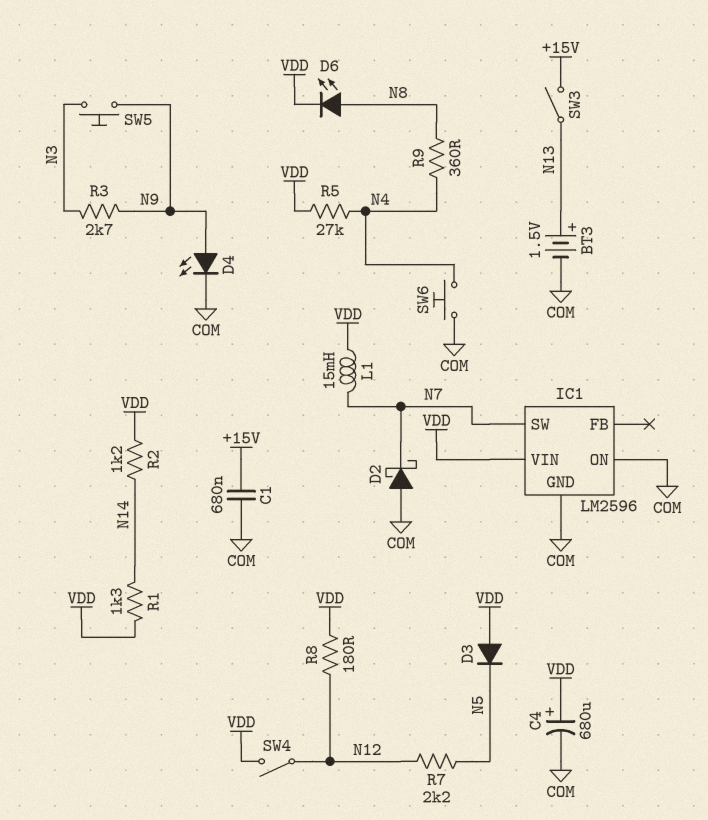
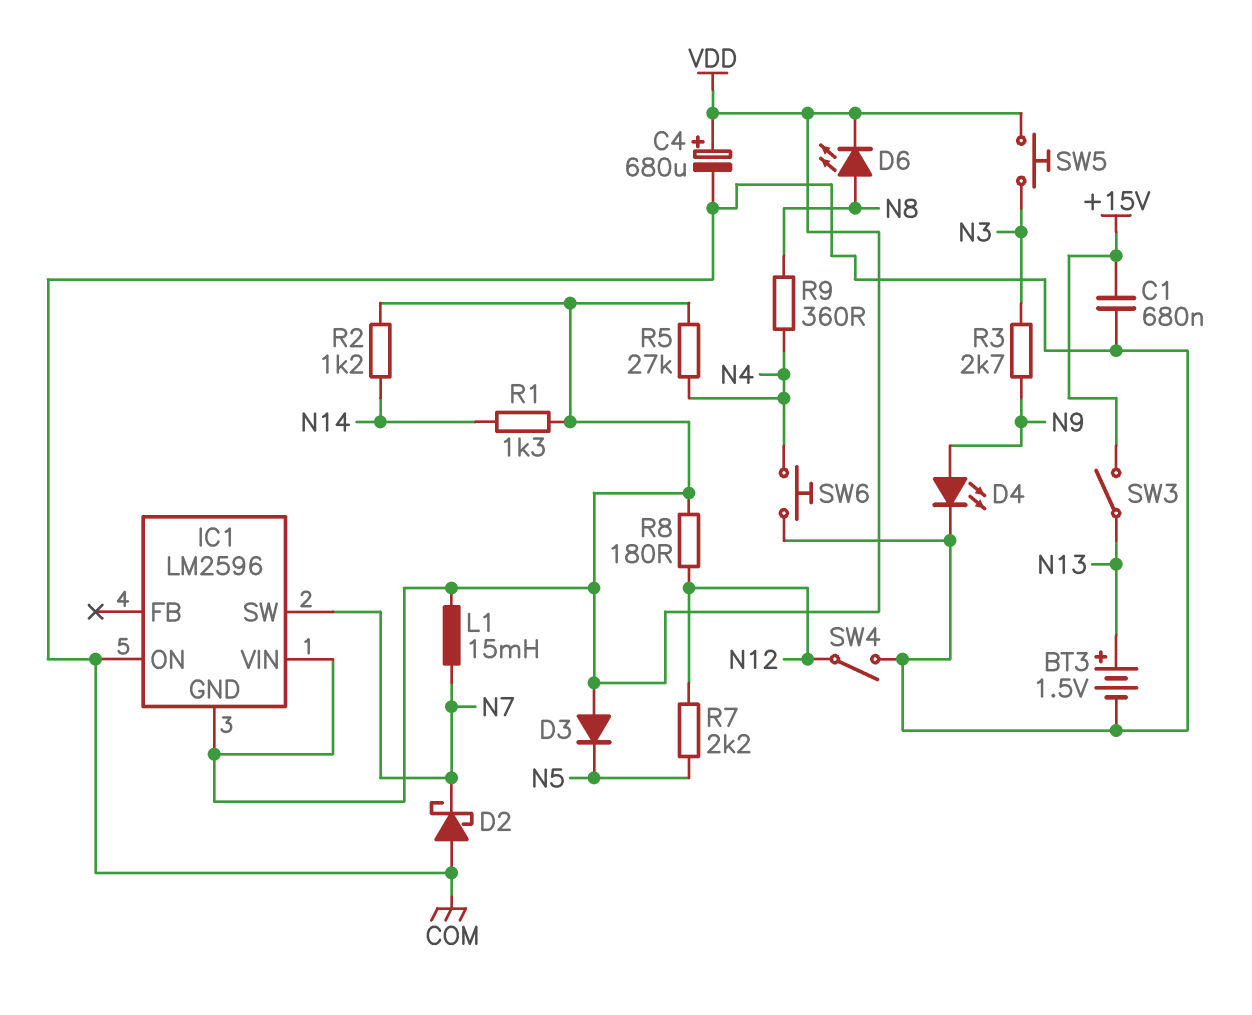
IC1 pin GND: COM -> VDD
SW4: switch (N12, VDD) -> switch (COM, N12)
SW5: button (N3, N9) -> button (N3, VDD)

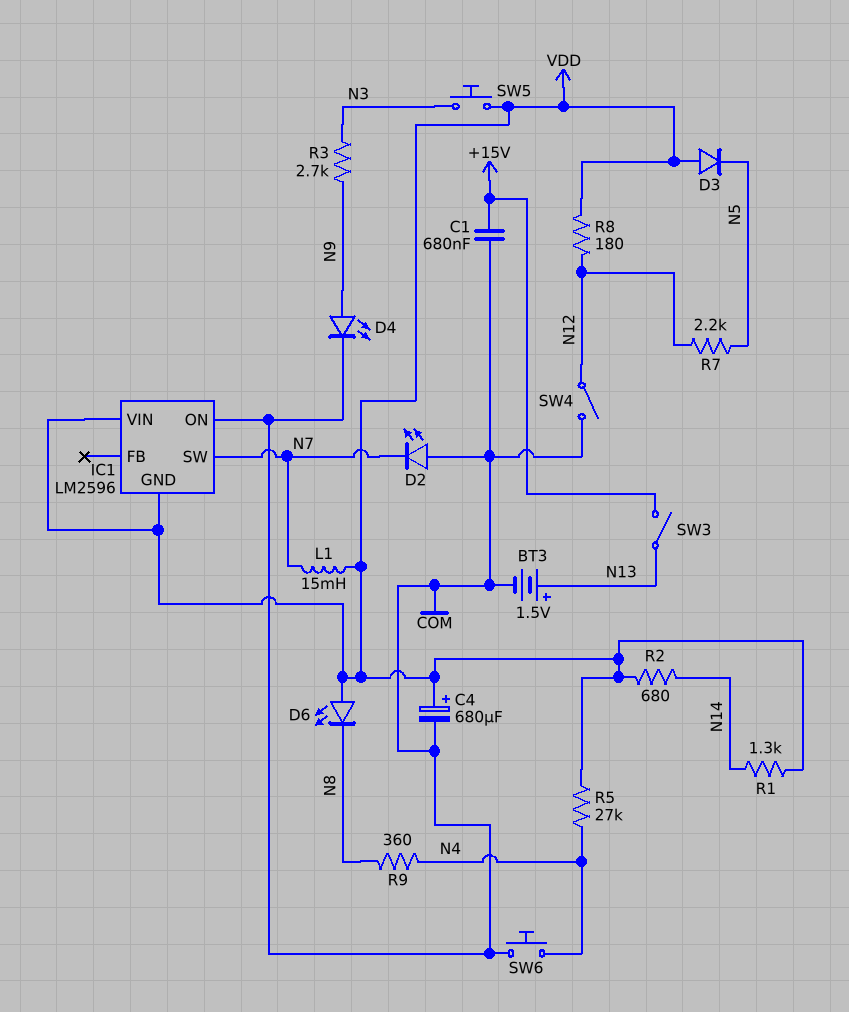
D2: schottky (A COM, K N7) -> LED (A COM, K N7)
D6: LED (A N8, K VDD) -> LED (A VDD, K N8)
R2: 1.2k (N14, VDD) -> 680 (N14, VDD)

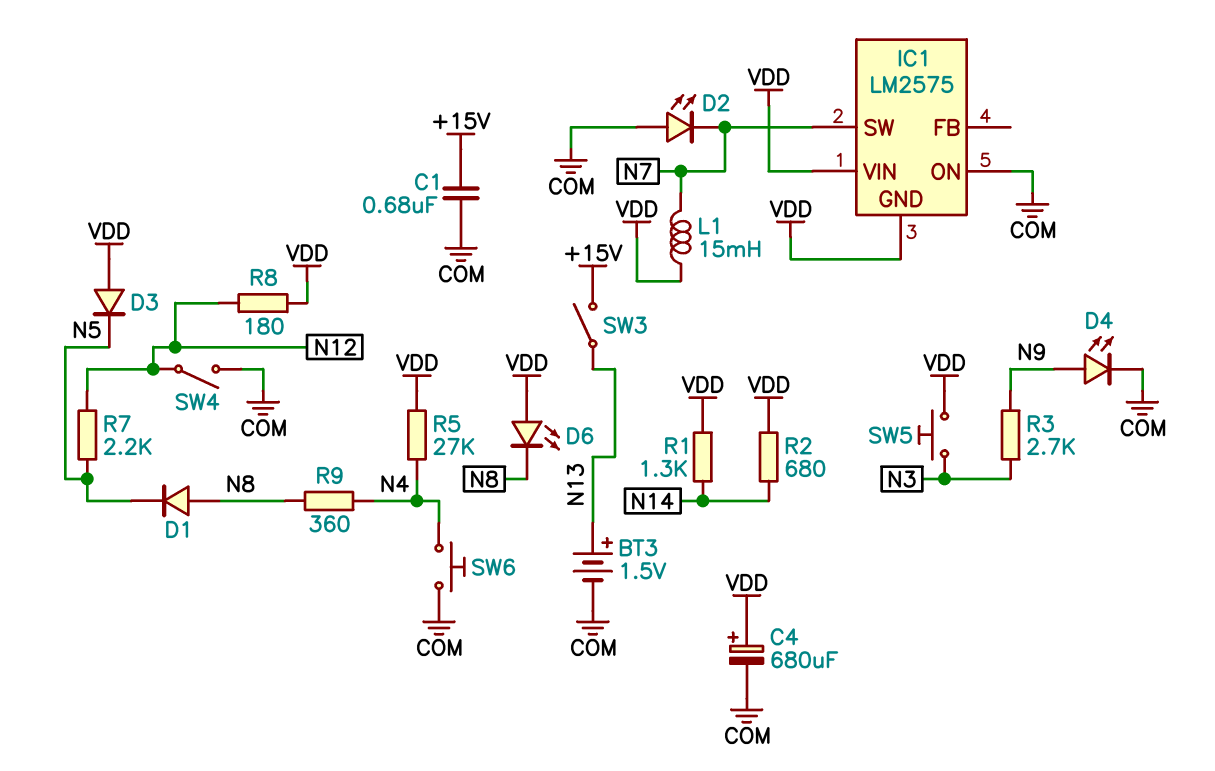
D1: none -> diode (A N8, K N5)
IC1: LM2596 -> LM2575

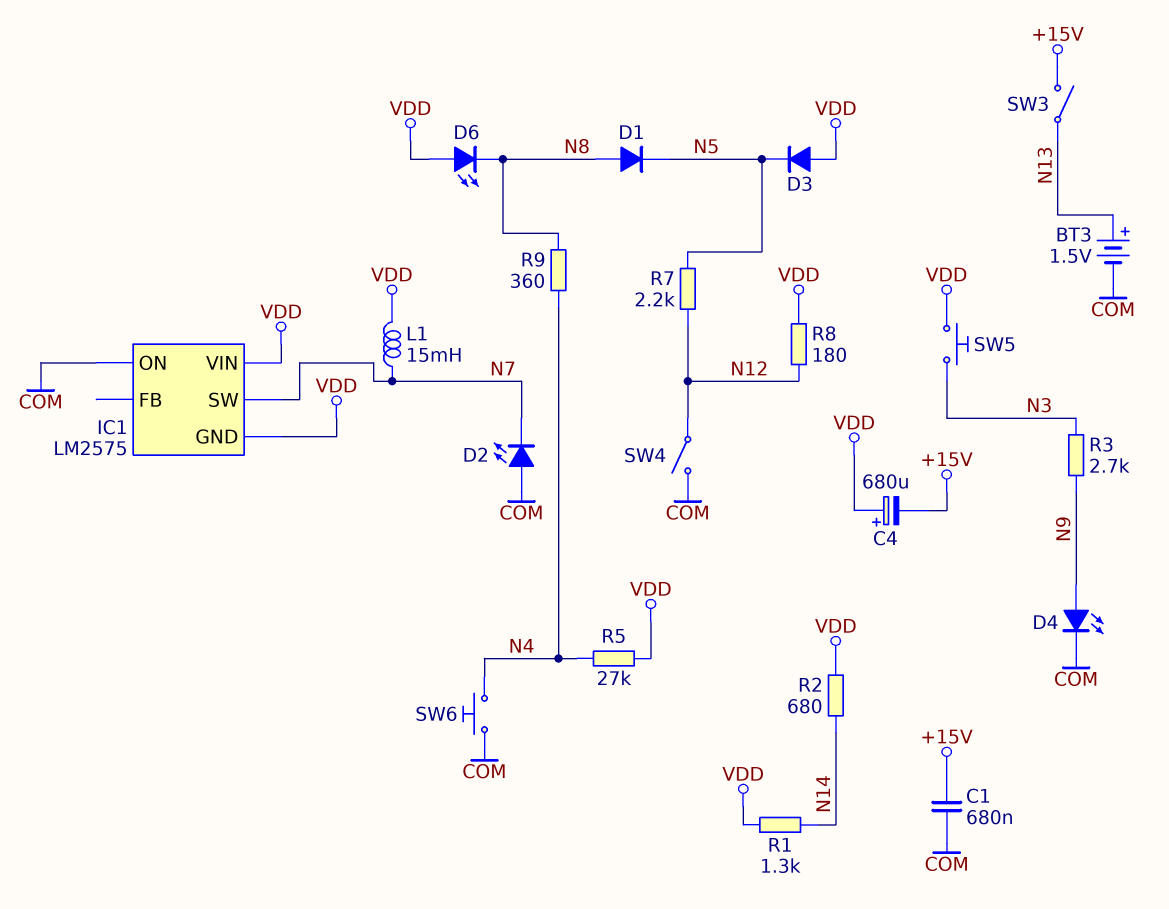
C4: 680uF (plus VDD, minus COM) -> 680uF (plus VDD, minus +15V)

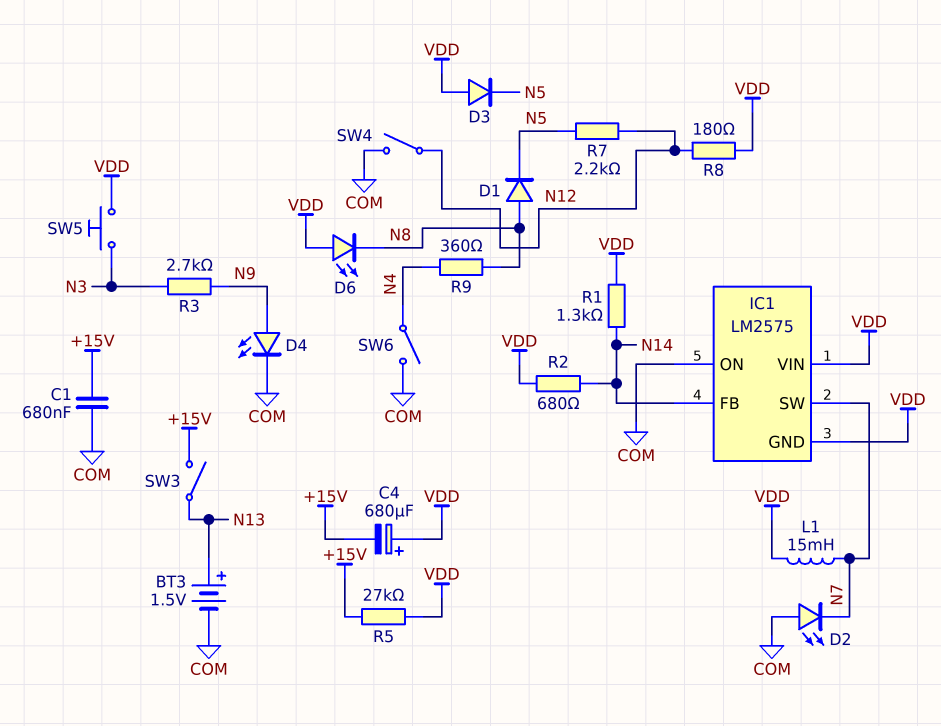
IC1 pin FB: none -> N14
R5: 27k (N4, VDD) -> 27k (+15V, VDD)
SW6: button (COM, N4) -> switch (COM, N4)

